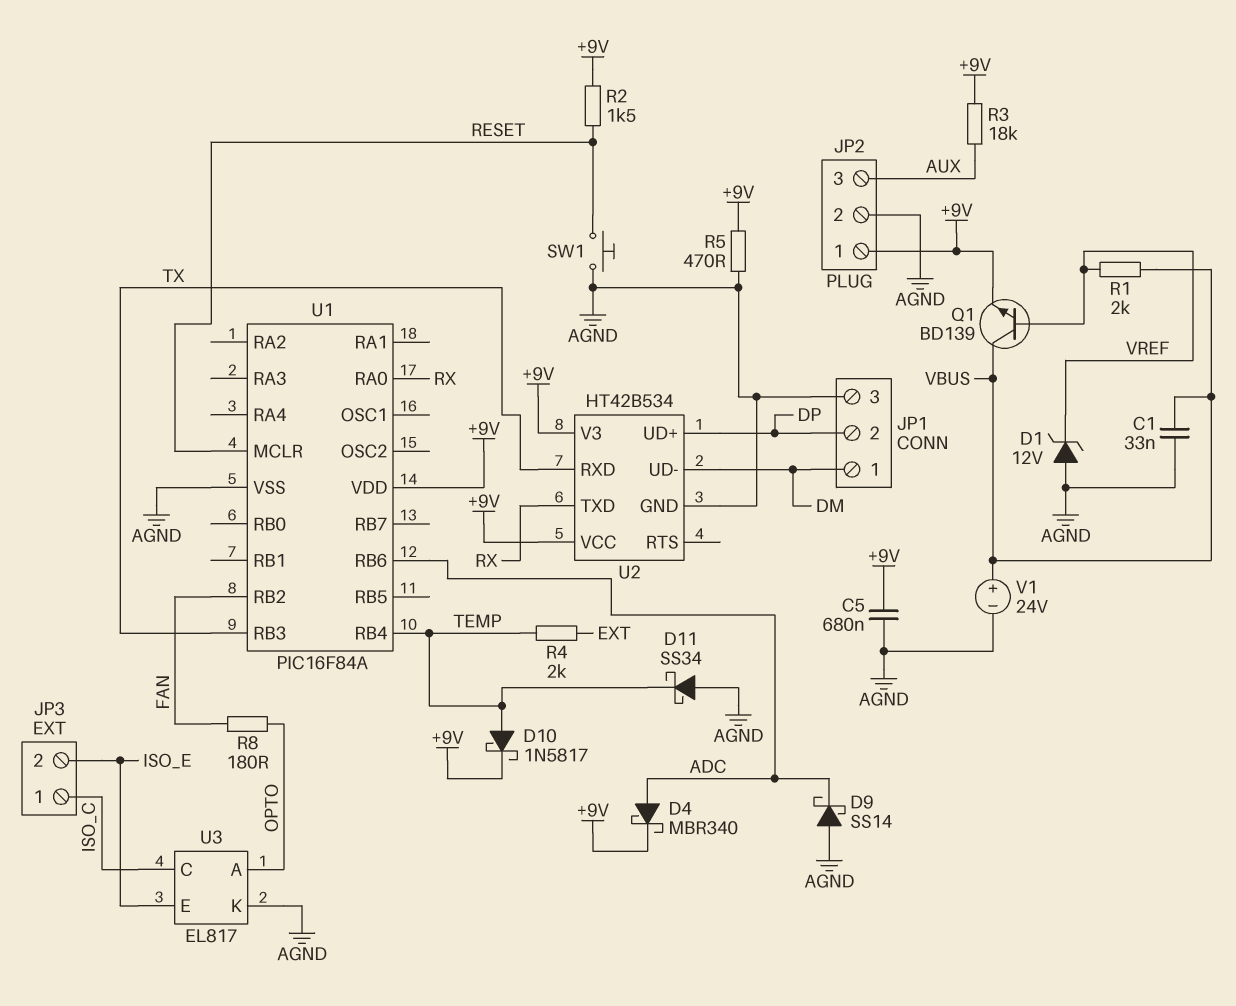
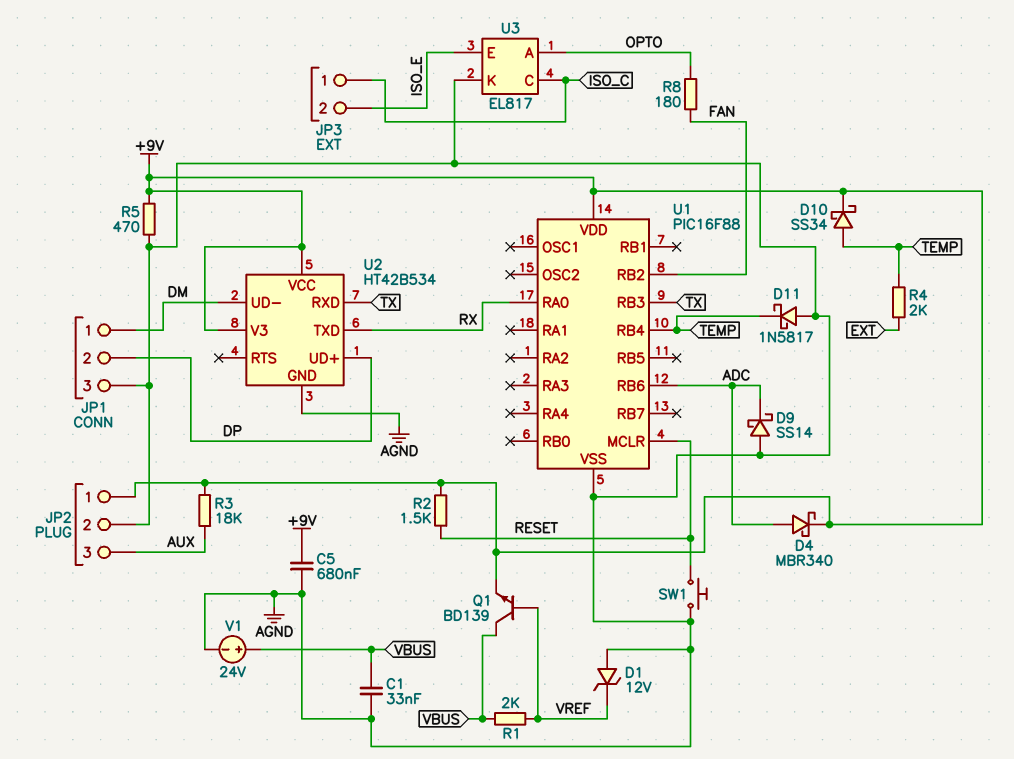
D10: schottky 1N5817 (A TEMP, K +9V) -> schottky SS34 (A TEMP, K +9V)
D11: schottky SS34 (A AGND, K TEMP) -> schottky 1N5817 (A AGND, K TEMP)
U1: PIC16F84A -> PIC16F88

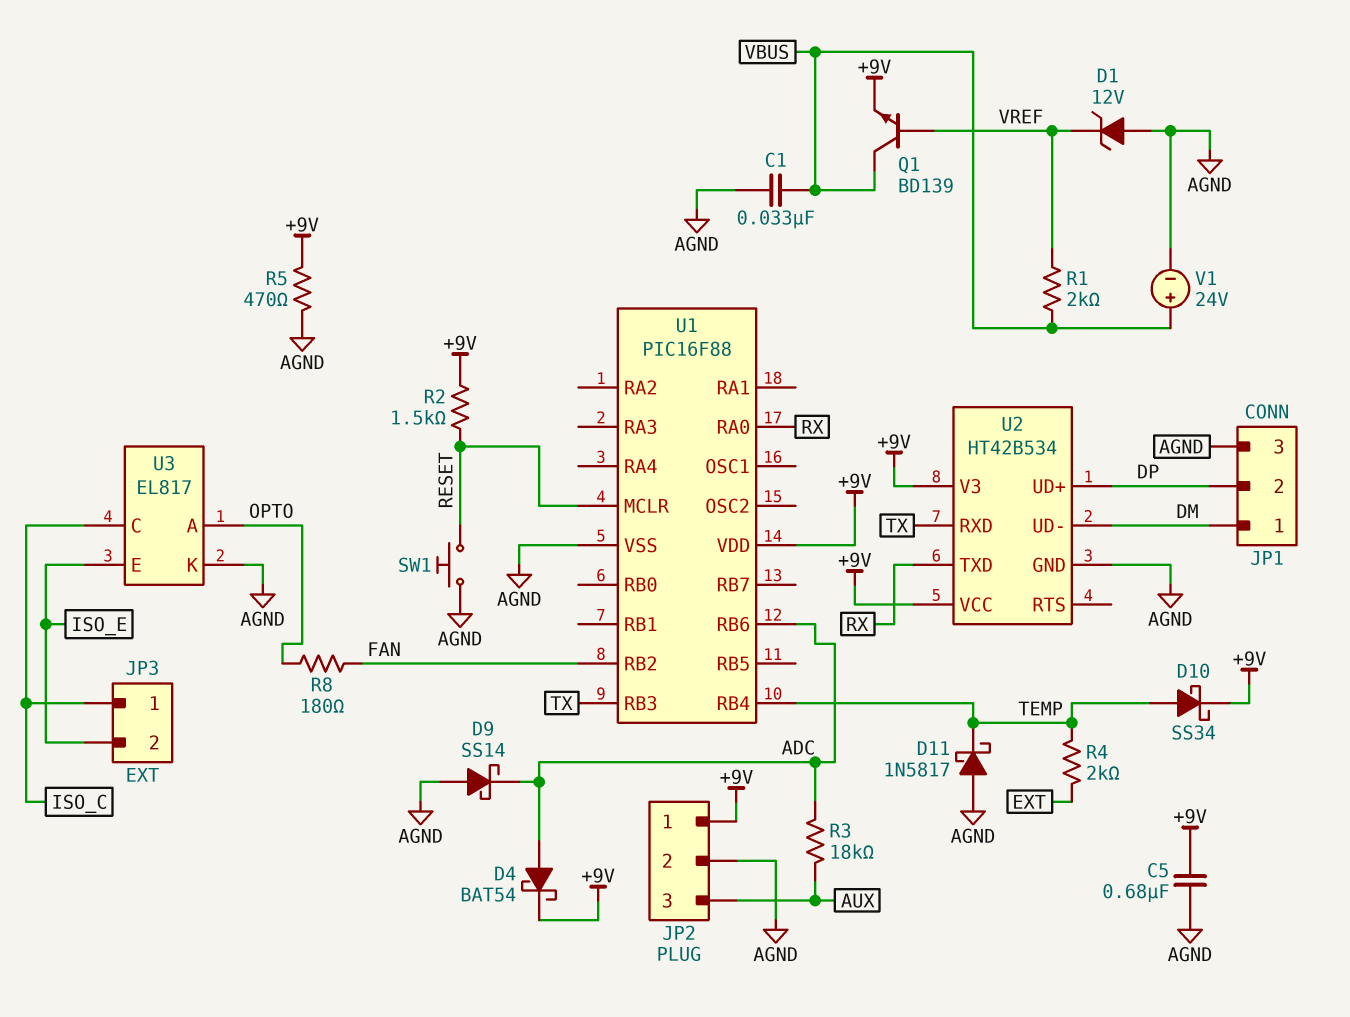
D4: schottky MBR340 (A ADC, K +9V) -> schottky BAT54 (A ADC, K +9V)
R3: 18k (+9V, AUX) -> 18k (ADC, AUX)

